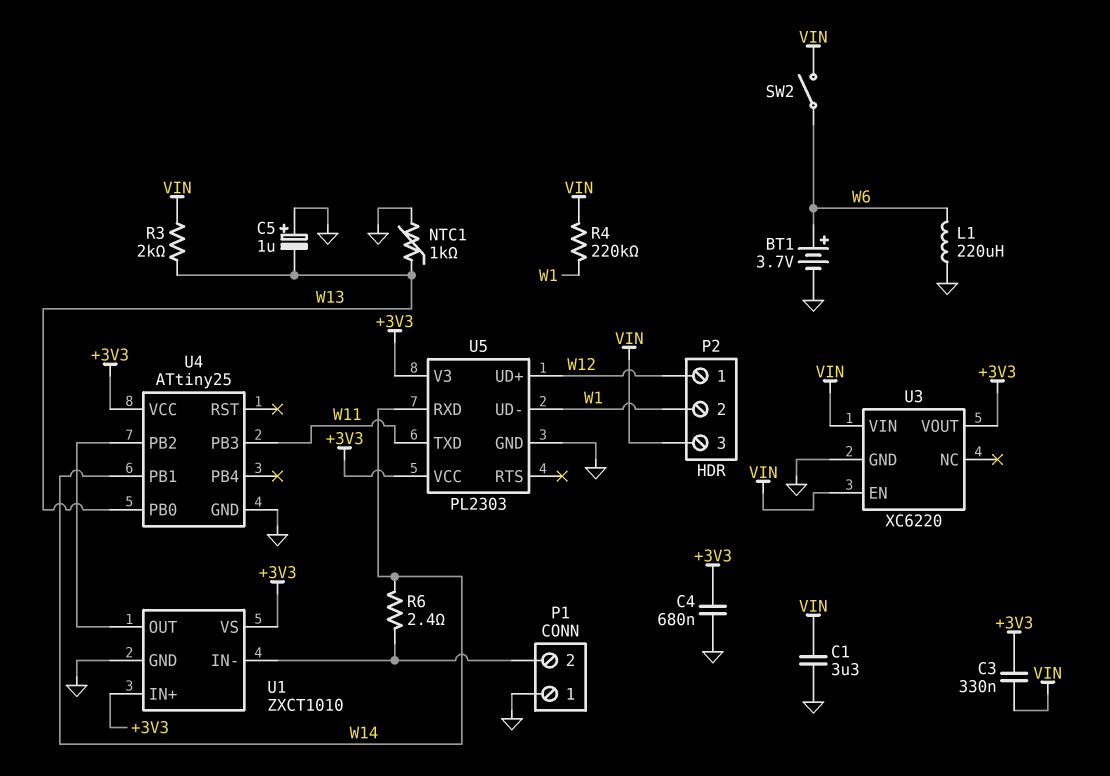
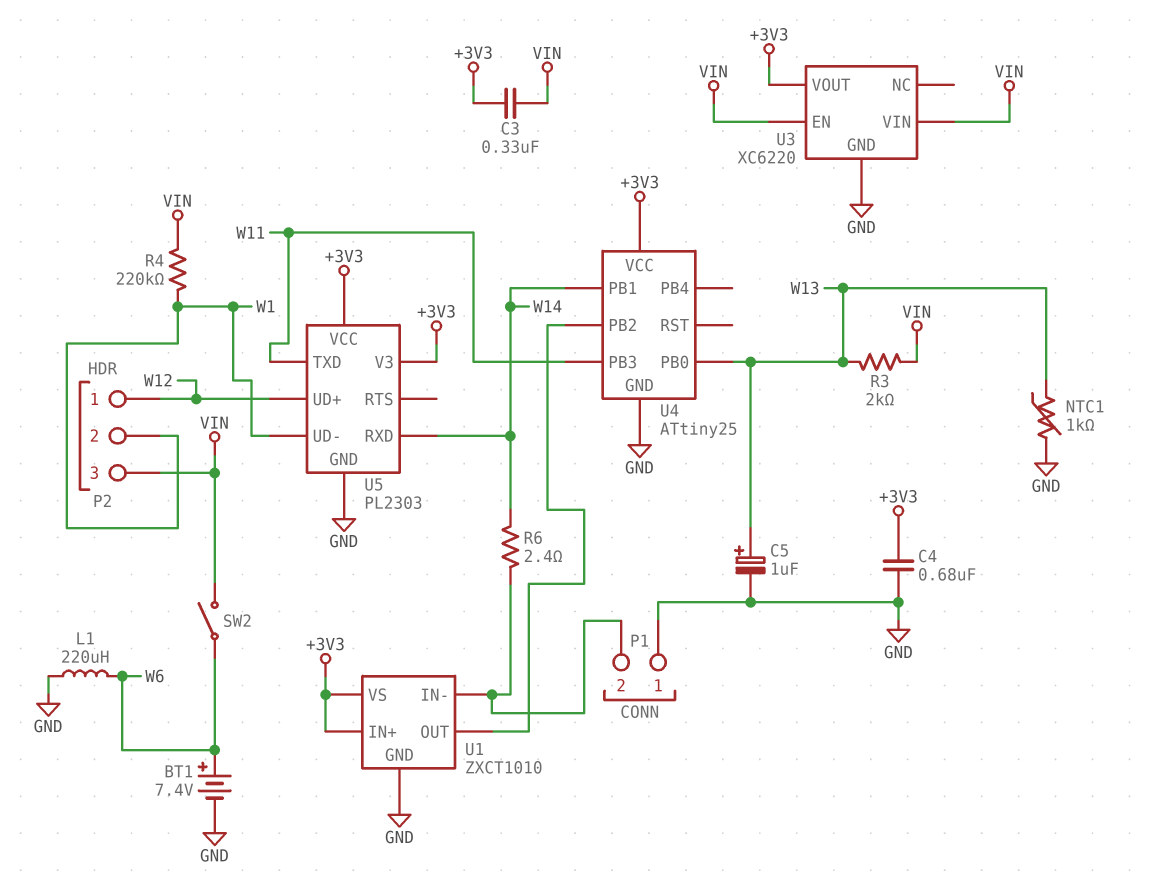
BT1: 3.7V (plus W6, minus GND) -> 7.4V (plus W6, minus GND)
C1: 3.3uF (GND, VIN) -> none
C5: 1uF (plus GND, minus W13) -> 1uF (plus W13, minus GND)

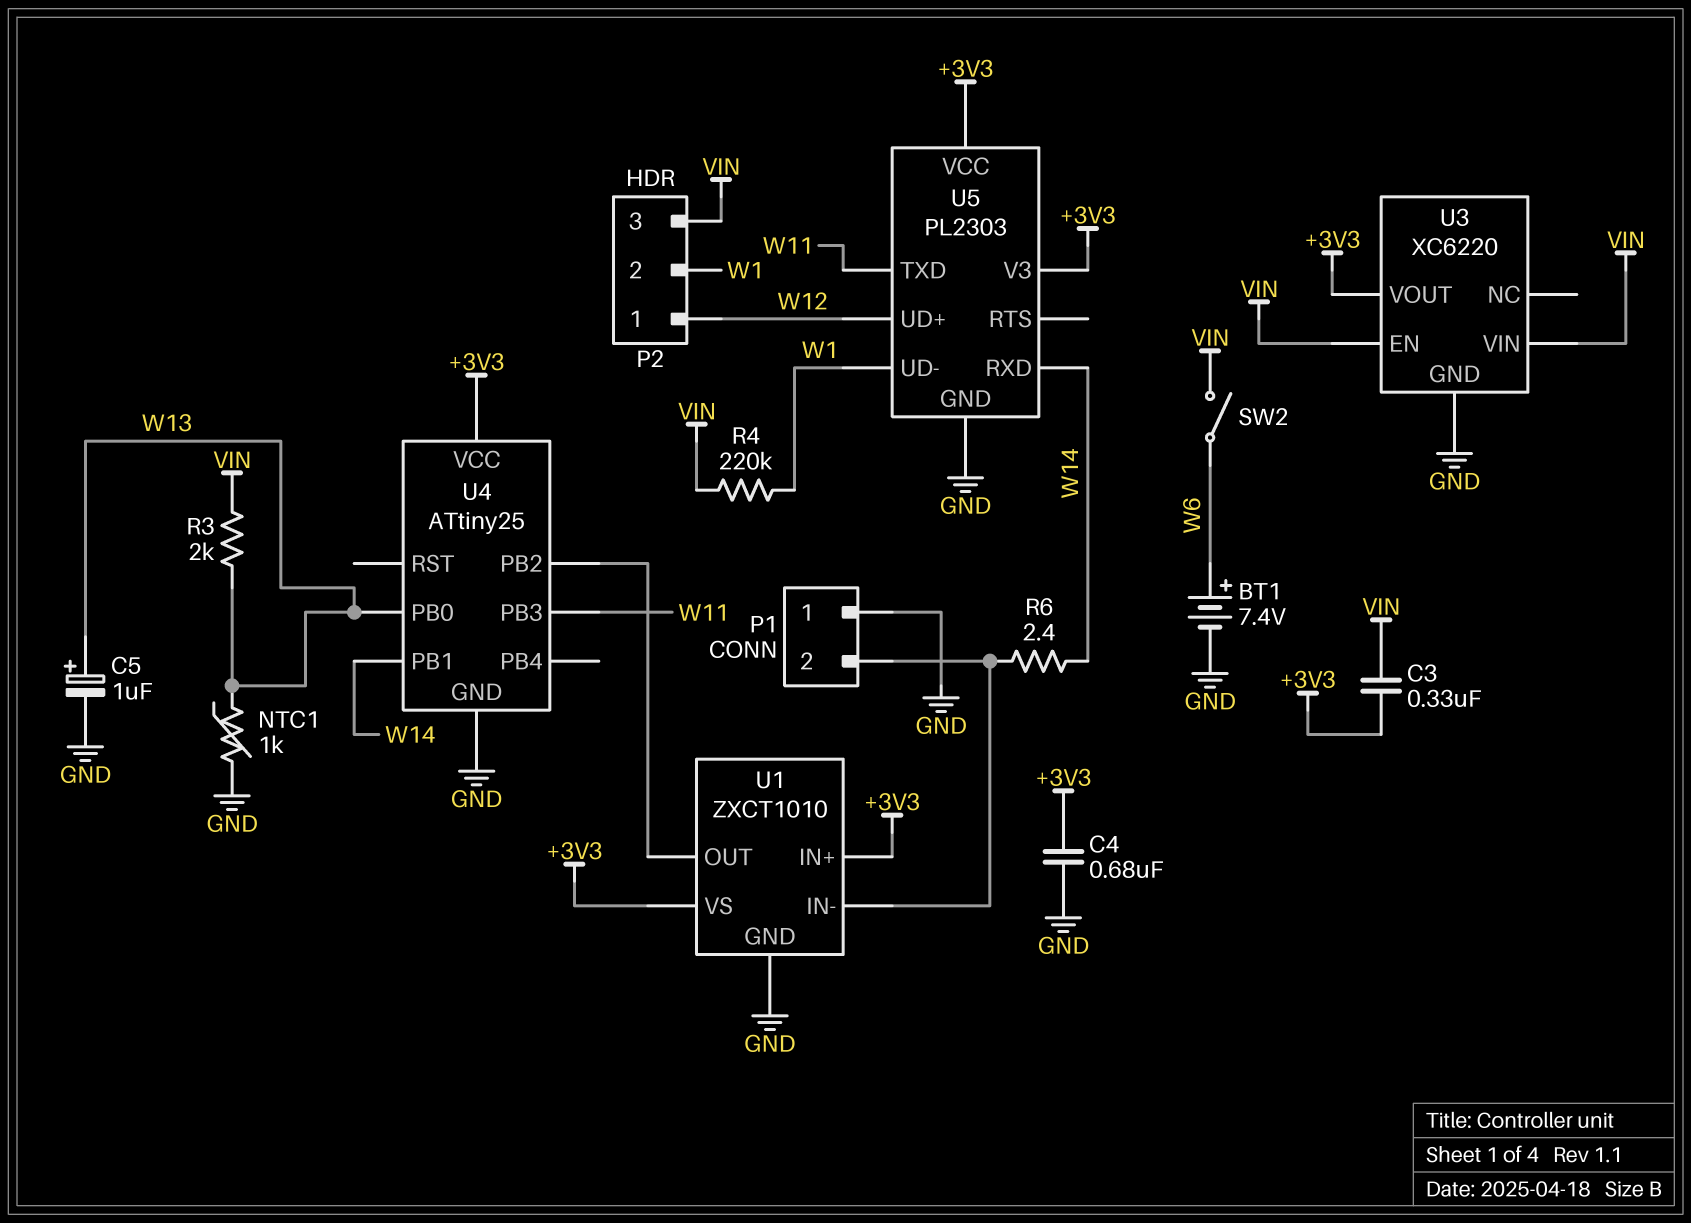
L1: 220uH (GND, W6) -> none

